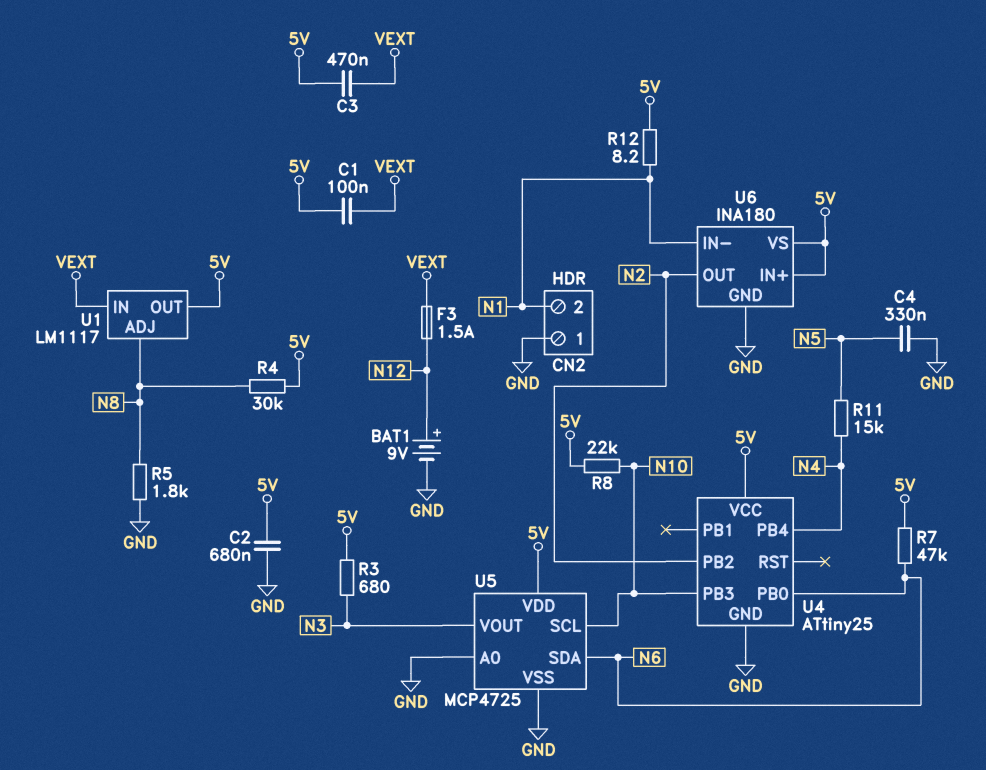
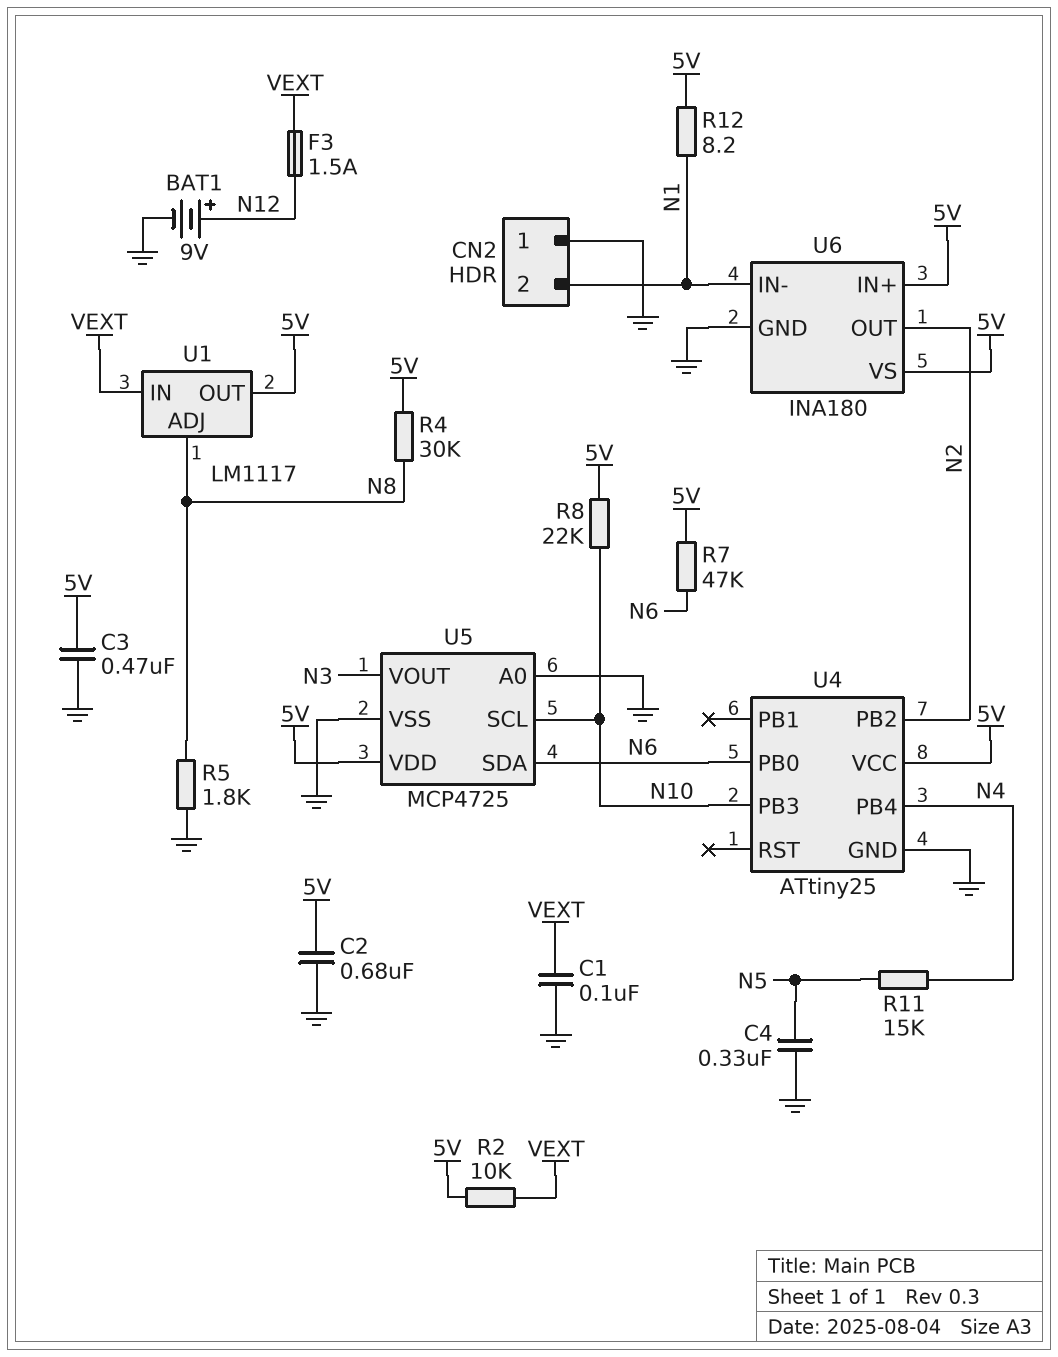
C1: 100nF (5V, VEXT) -> 100nF (GND, VEXT)
C3: 470nF (5V, VEXT) -> 470nF (5V, GND)
R2: none -> 10k (5V, VEXT)
R3: 680 (5V, N3) -> none

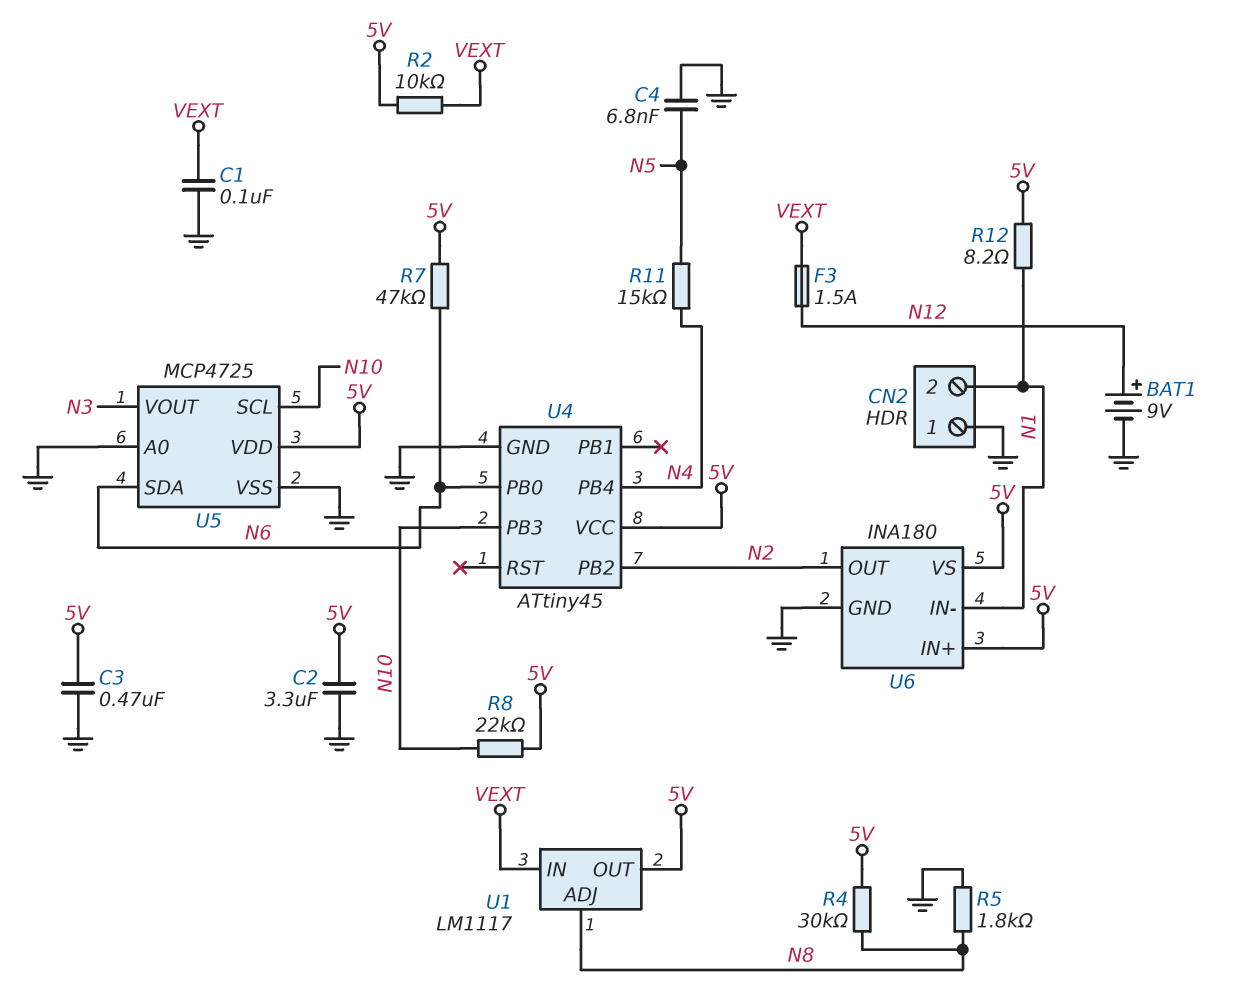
C2: 680nF (5V, GND) -> 3.3uF (5V, GND)
C4: 330nF (GND, N5) -> 6.8nF (GND, N5)
U4: ATtiny25 -> ATtiny45

